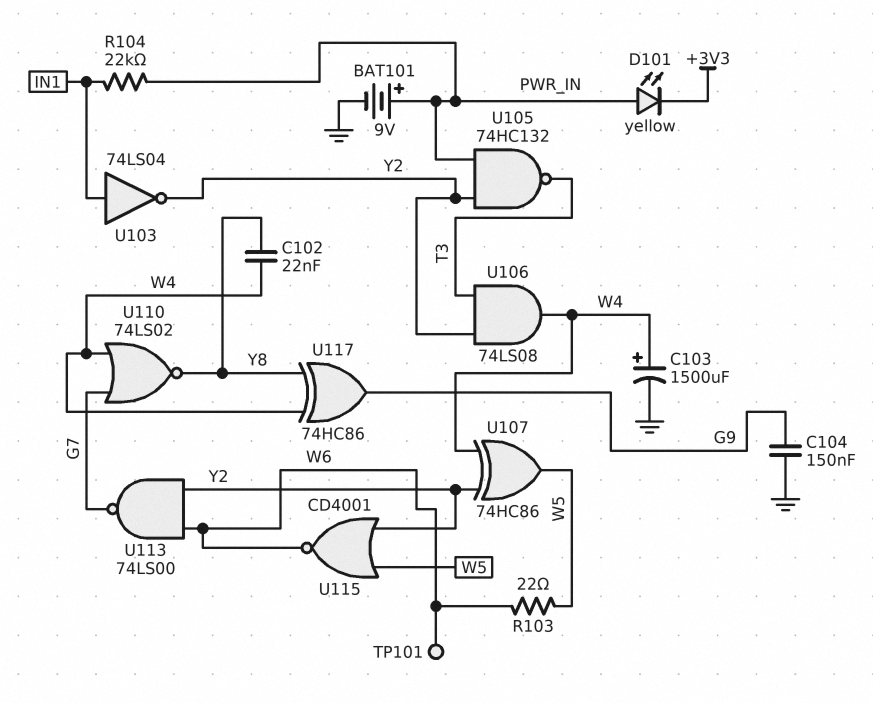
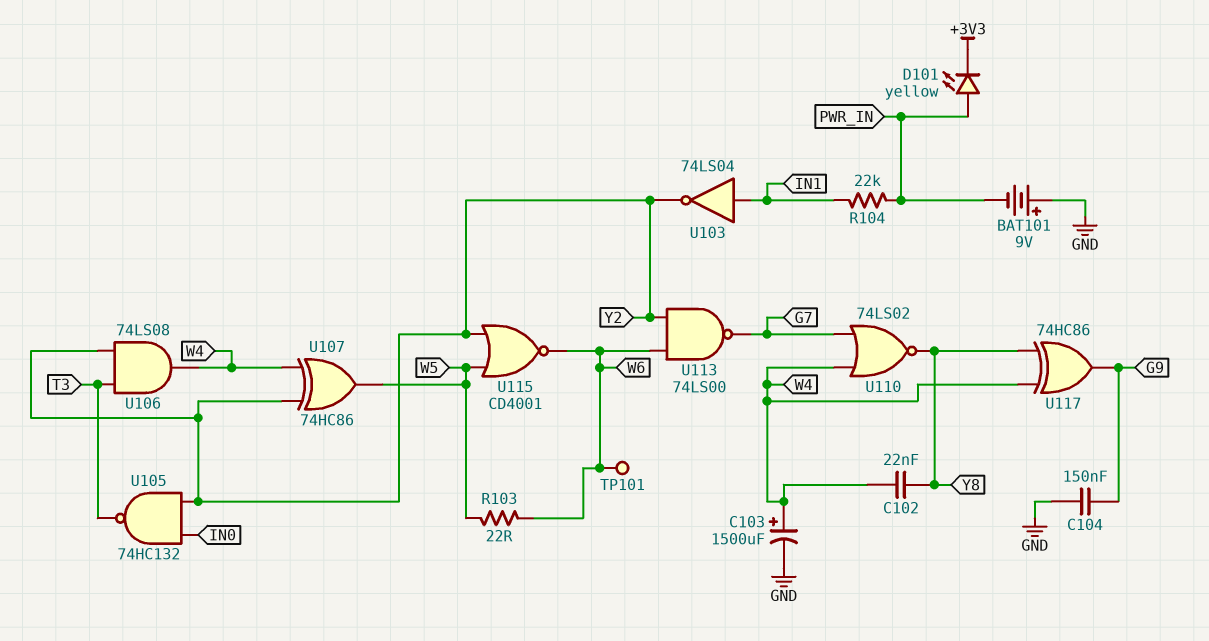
BAT101: 9V (plus PWR_IN, minus GND) -> 9V (plus GND, minus PWR_IN)
U105: NAND 74HC132 (in PWR_IN, in Y2, out T3) -> NAND 74HC132 (in IN0, in Y2, out T3)

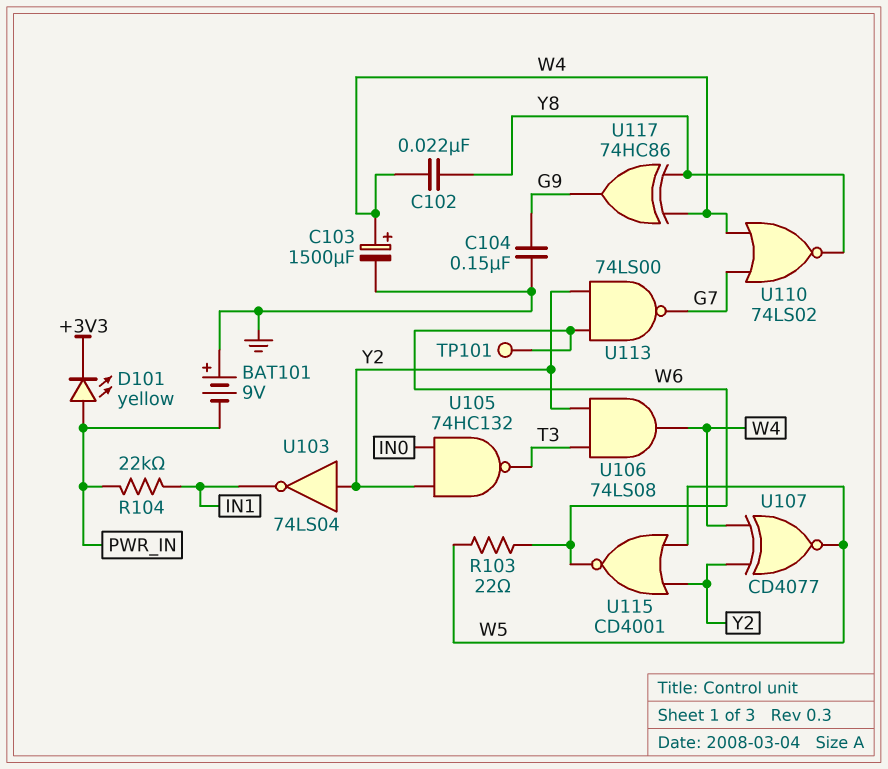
U103: NOT 74LS04 (in IN1, out Y2) -> NOT 74LS04 (in Y2, out IN1)
U107: XOR 74HC86 (in W4, in Y2, out W5) -> XNOR CD4077 (in W4, in Y2, out W5)

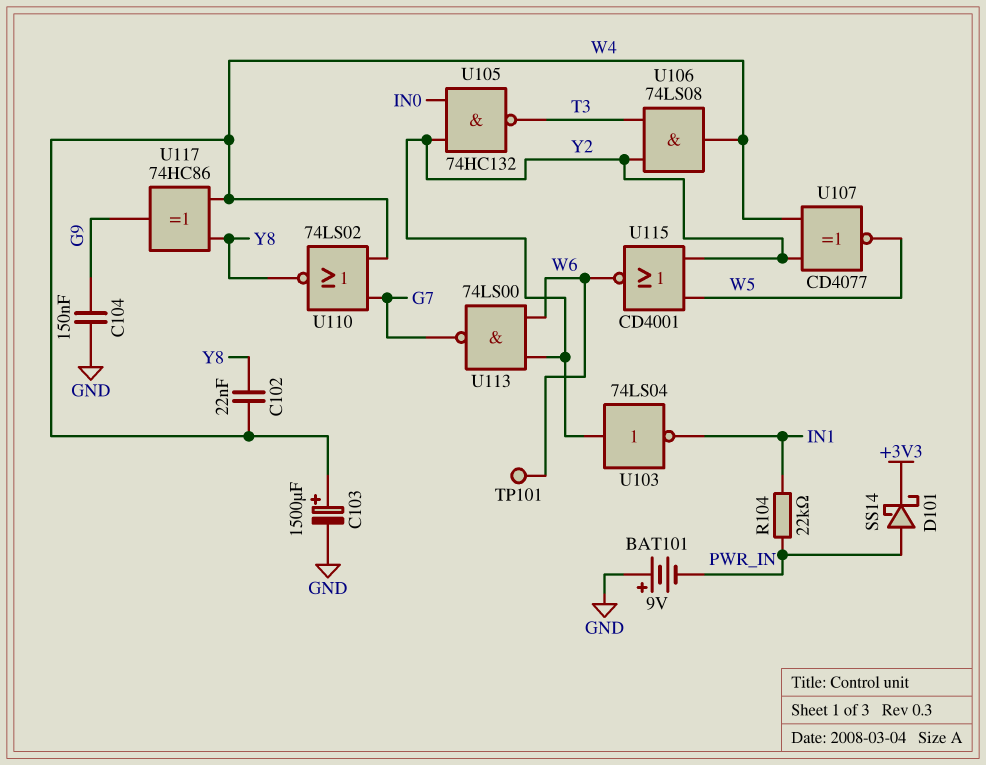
D101: LED yellow (A PWR_IN, K +3V3) -> schottky SS14 (A PWR_IN, K +3V3)
R103: 22 (W5, W6) -> none

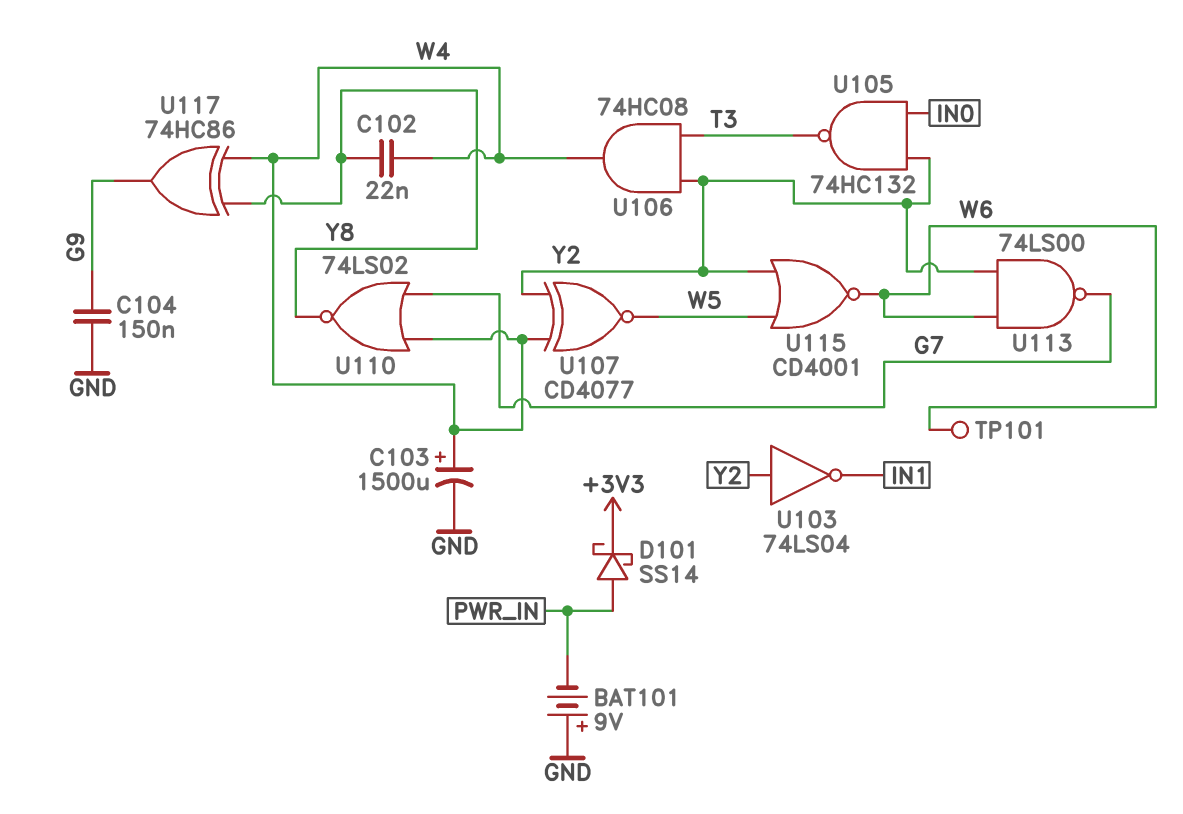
R104: 22k (IN1, PWR_IN) -> none
U106: AND 74LS08 (in T3, in Y2, out W4) -> AND 74HC08 (in T3, in Y2, out W4)

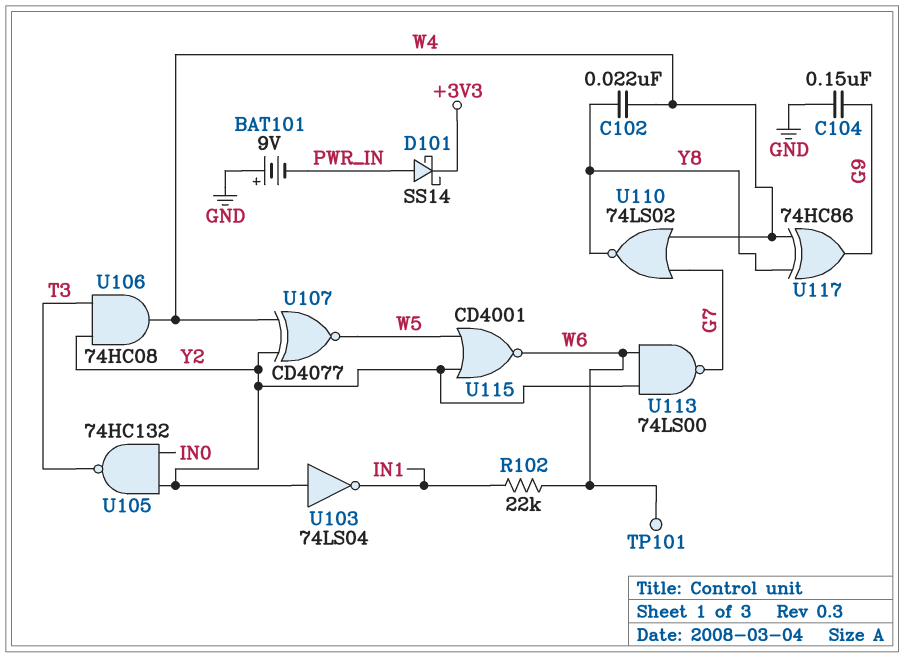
C103: 1500uF (plus W4, minus GND) -> none
R102: none -> 22k (IN1, W6)

